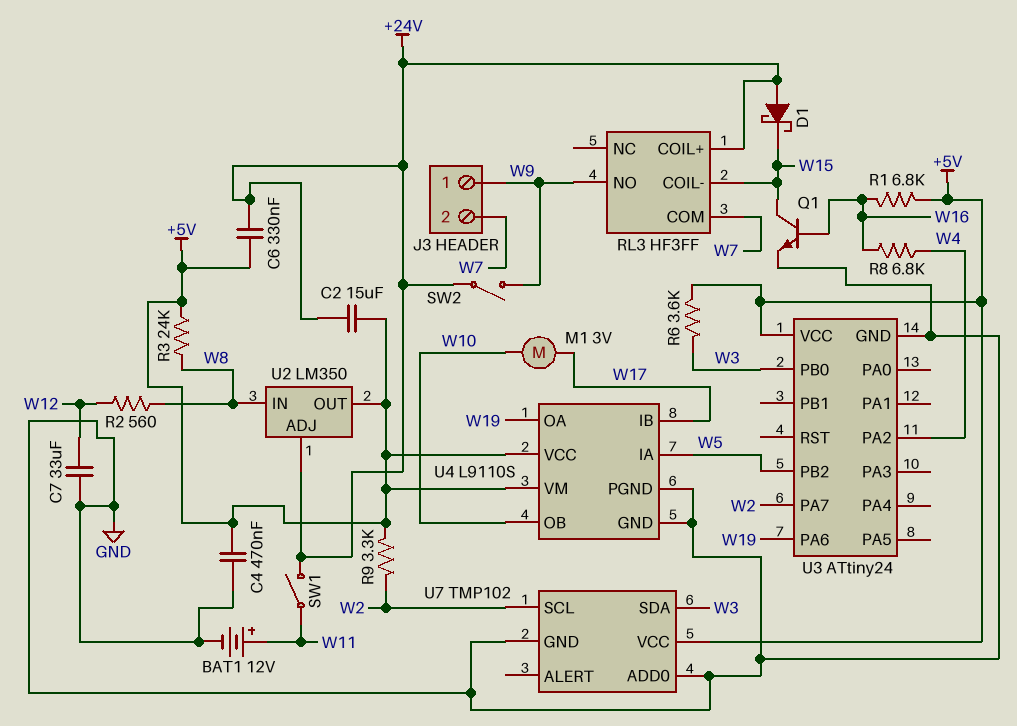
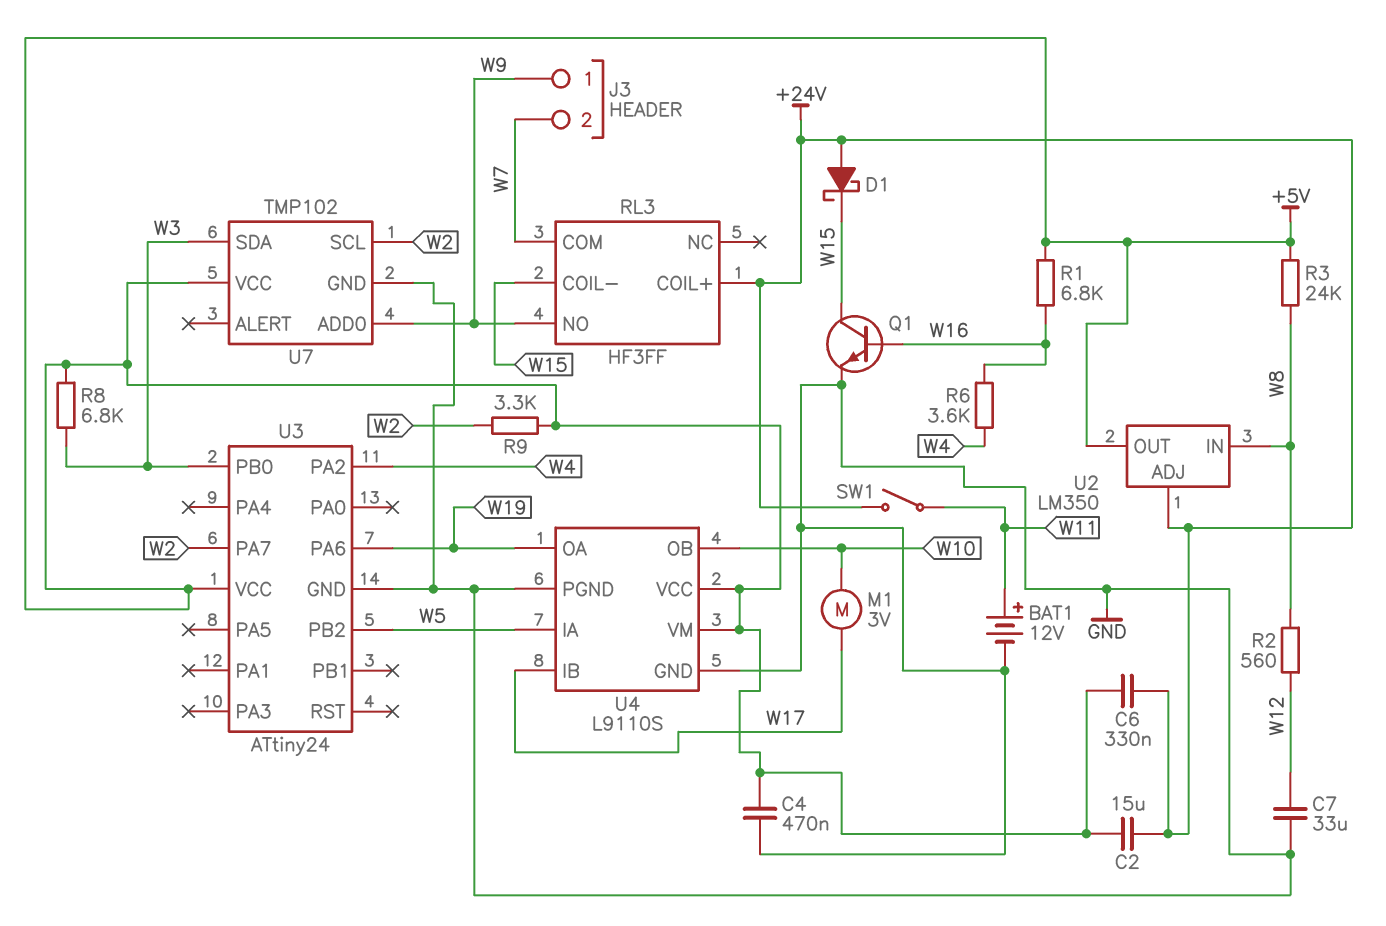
R6: 3.6k (+5V, W3) -> 3.6k (W4, W16)
R8: 6.8k (W4, W16) -> 6.8k (+5V, W3)
SW2: switch (+24V, W9) -> none
U7 pin ADD0: GND -> W9

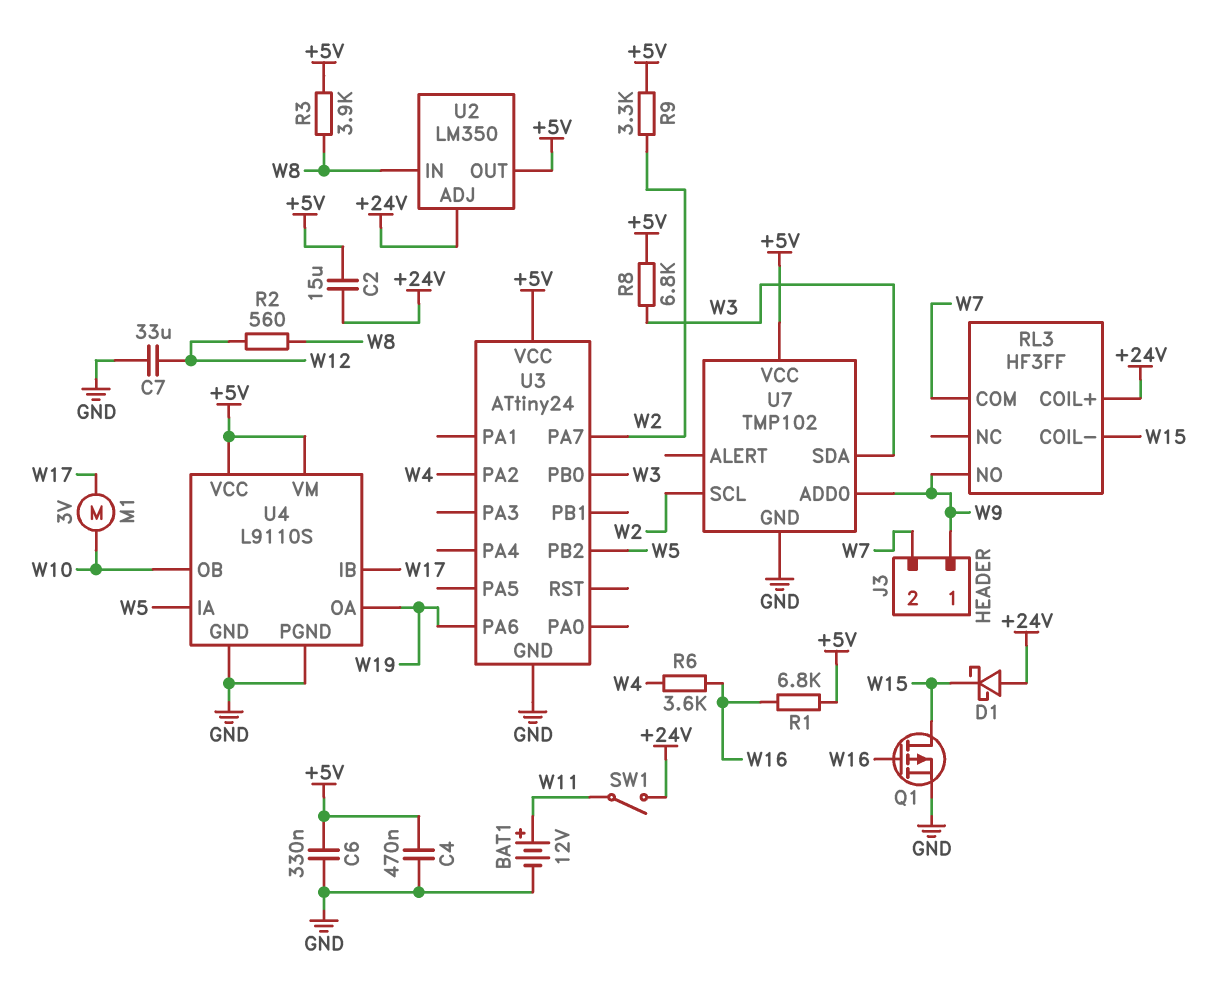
C6: 330nF (+5V, +24V) -> 330nF (+5V, GND)
Q1: NPN (B W16, C W15, E GND) -> PMOS (G W16, D W15, S GND)
R3: 24k (+5V, W8) -> 3.9k (+5V, W8)

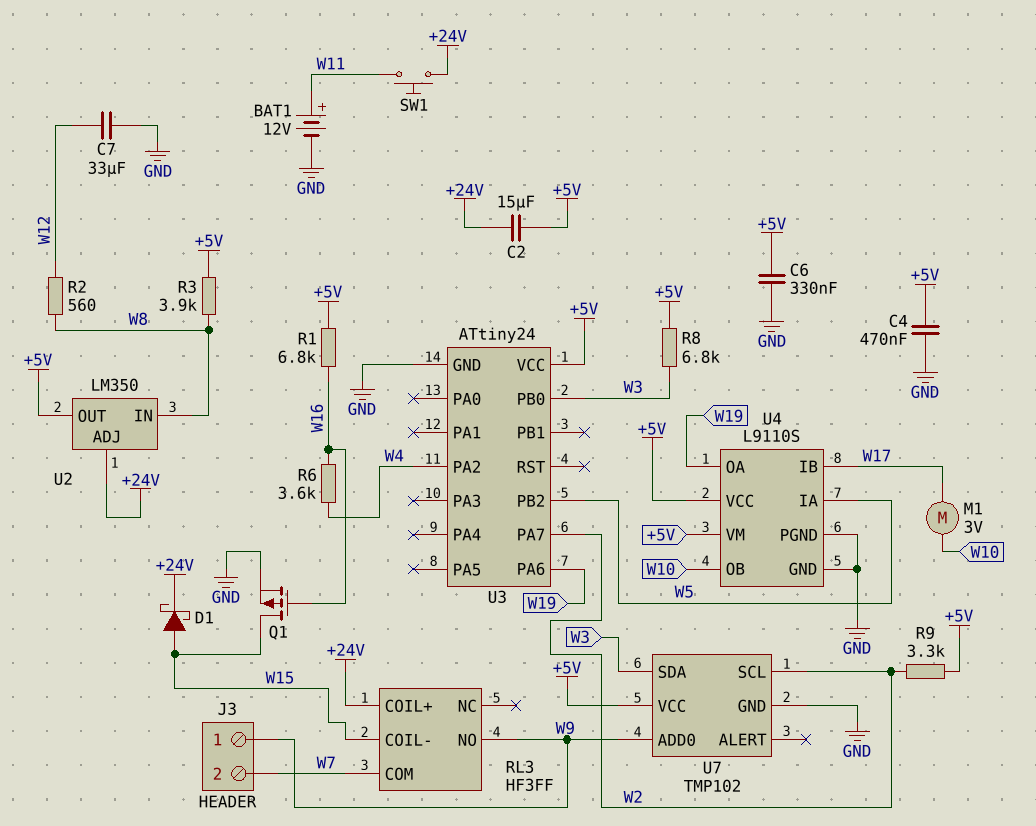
D1: schottky (A +24V, K W15) -> schottky (A W15, K +24V)
SW1: switch (+24V, W11) -> button (+24V, W11)

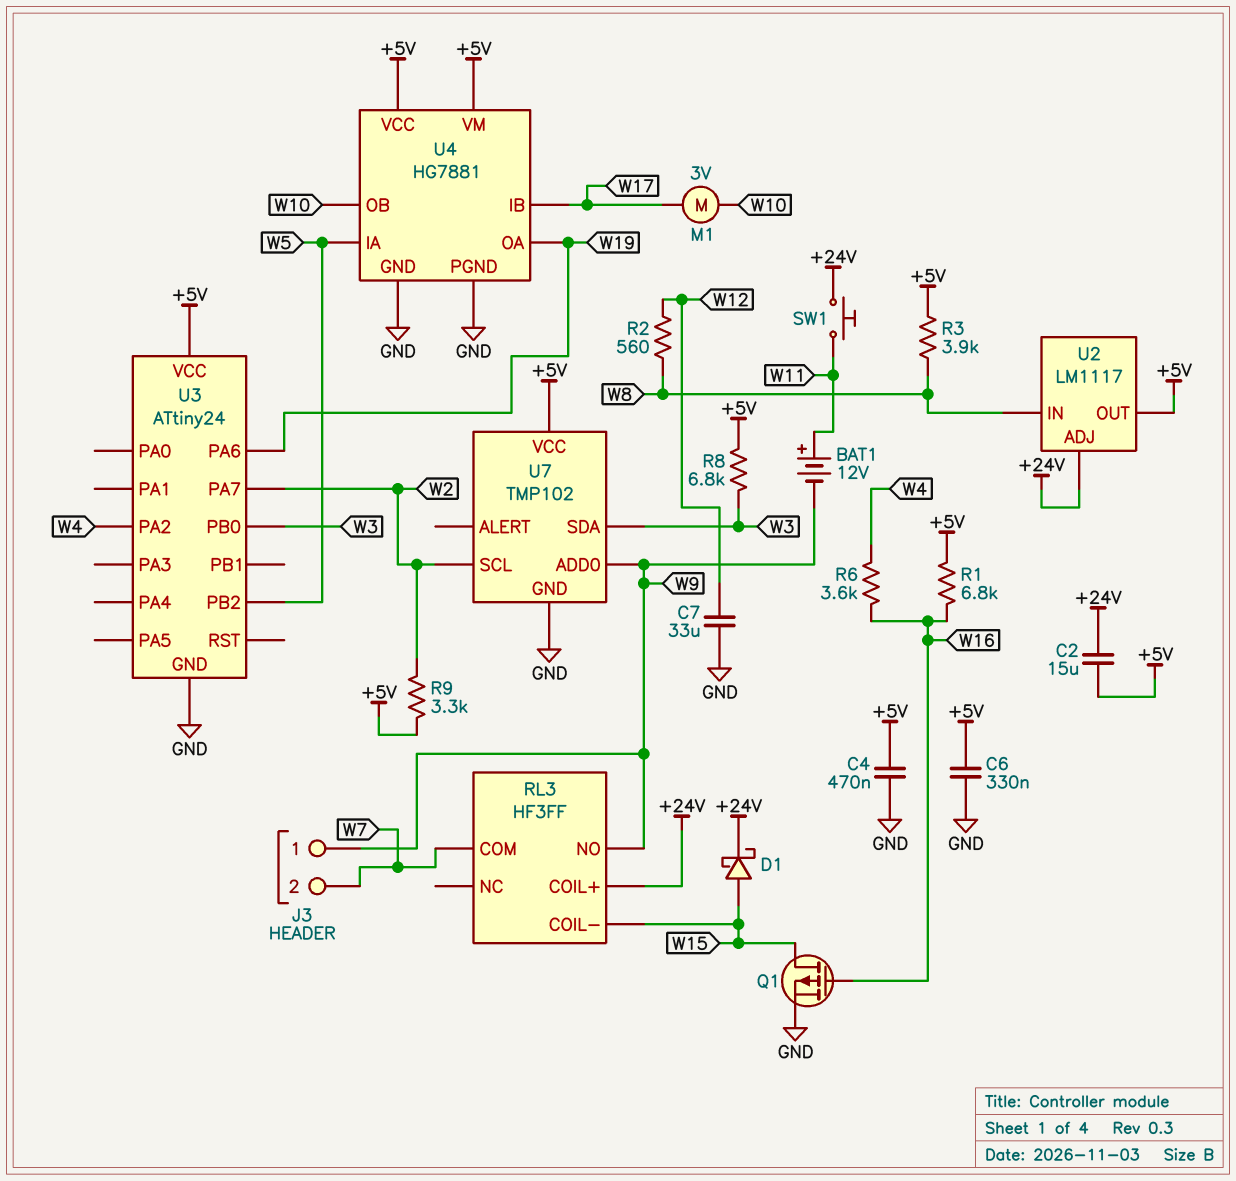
BAT1: 12V (plus W11, minus GND) -> 12V (plus W11, minus W9)
U2: LM350 -> LM1117
U4: L9110S -> HG7881

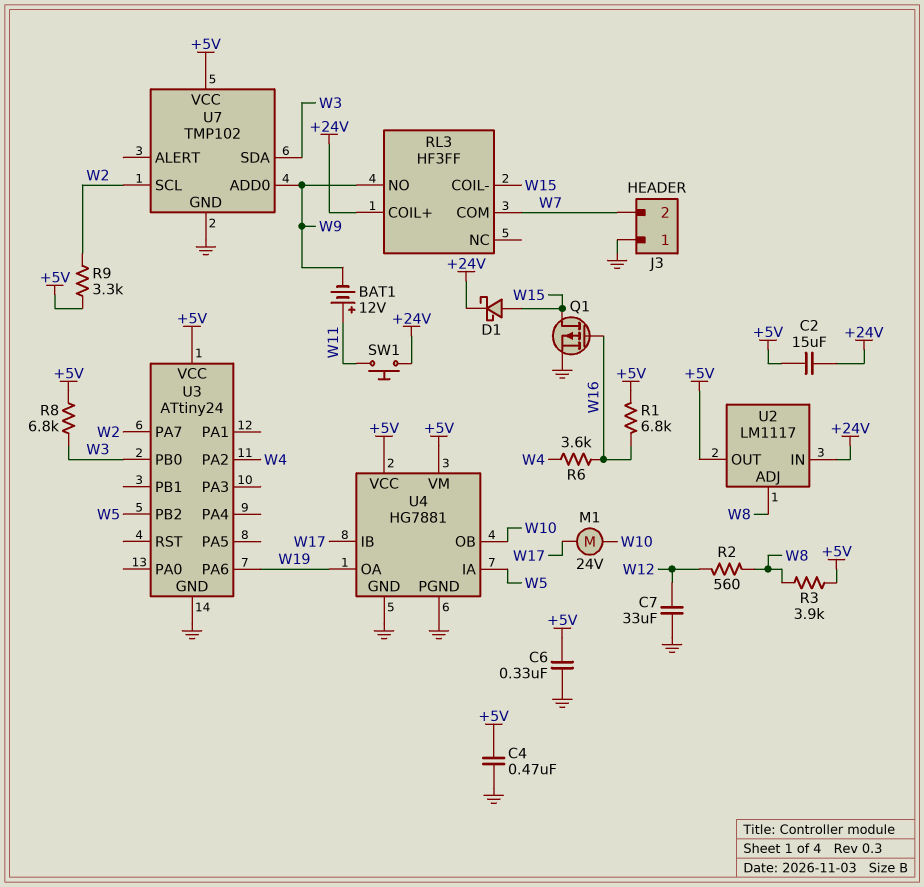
J3 pin 1: W9 -> GND
M1: motor 3V (W10, W17) -> motor 24V (W10, W17)
U2 pin ADJ: +24V -> W8
U2 pin IN: W8 -> +24V

